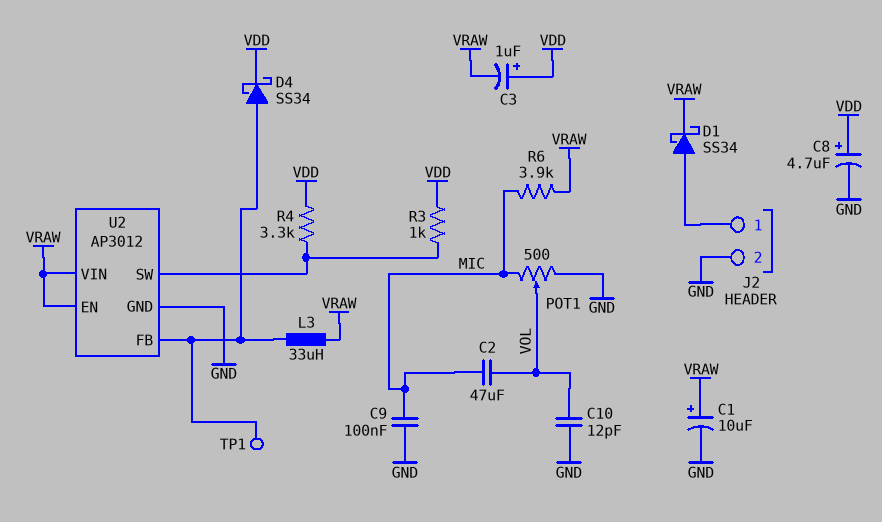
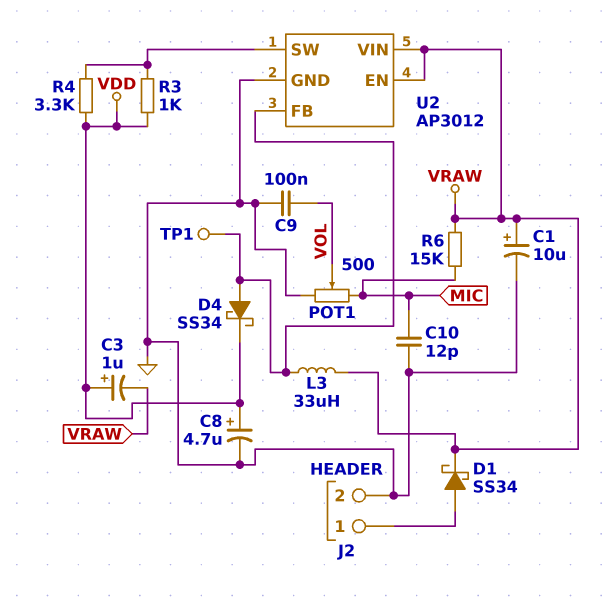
C2: 47uF (MIC, VOL) -> none
C9: 100nF (GND, MIC) -> 100nF (GND, VOL)
C10: 12pF (GND, VOL) -> 12pF (GND, MIC)
R6: 3.9k (MIC, VRAW) -> 15k (MIC, VRAW)

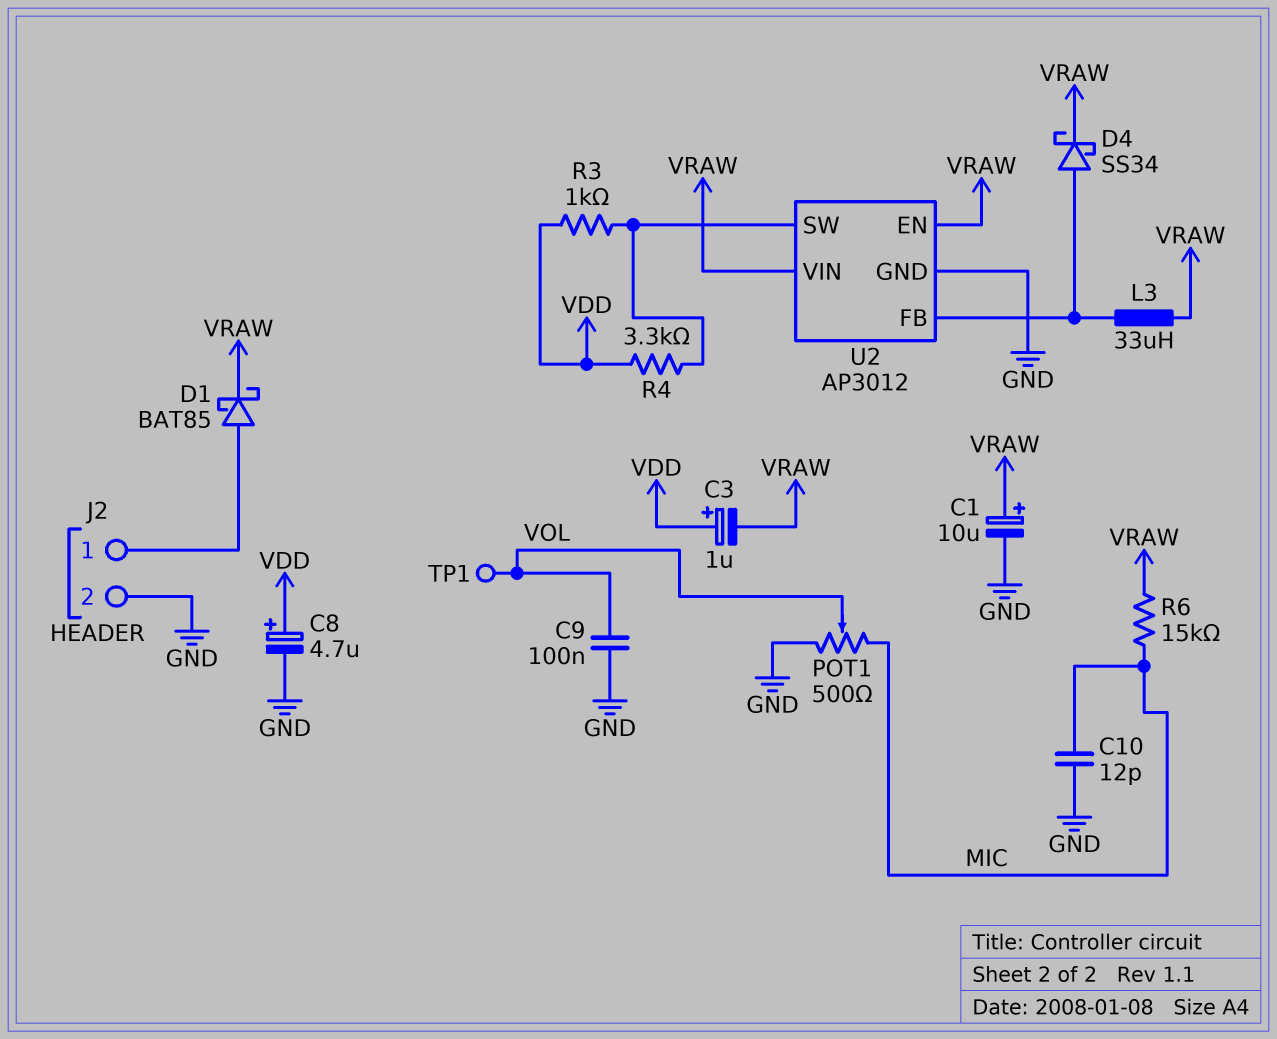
D1: schottky SS34 (A J2/1, K VRAW) -> schottky BAT85 (A J2/1, K VRAW)
D4: schottky SS34 (A U2/FB, K VDD) -> schottky SS34 (A U2/FB, K VRAW)
TP1: test point (U2/FB) -> test point (VOL)

